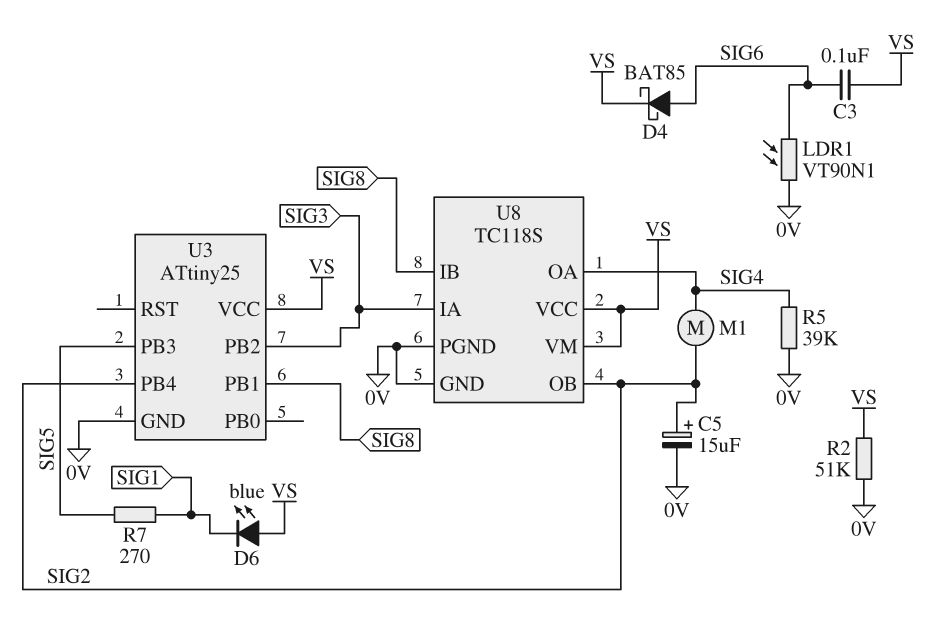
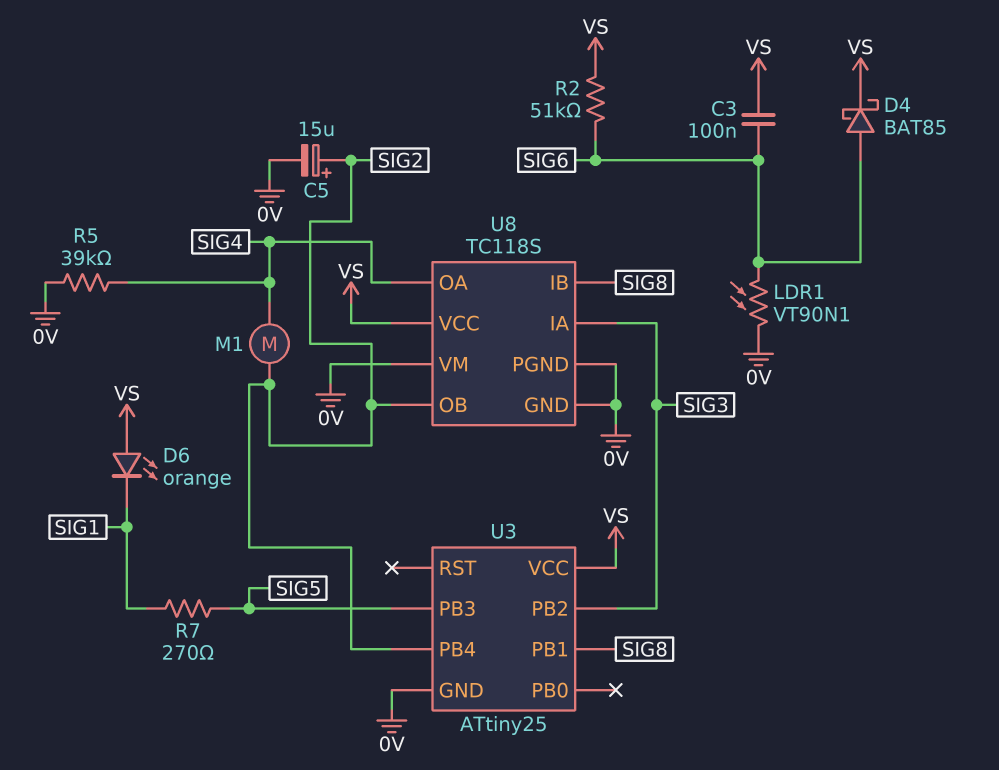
D6: LED blue (A VS, K SIG1) -> LED orange (A VS, K SIG1)
R2: 51k (0V, VS) -> 51k (SIG6, VS)
U8 pin VM: VS -> 0V

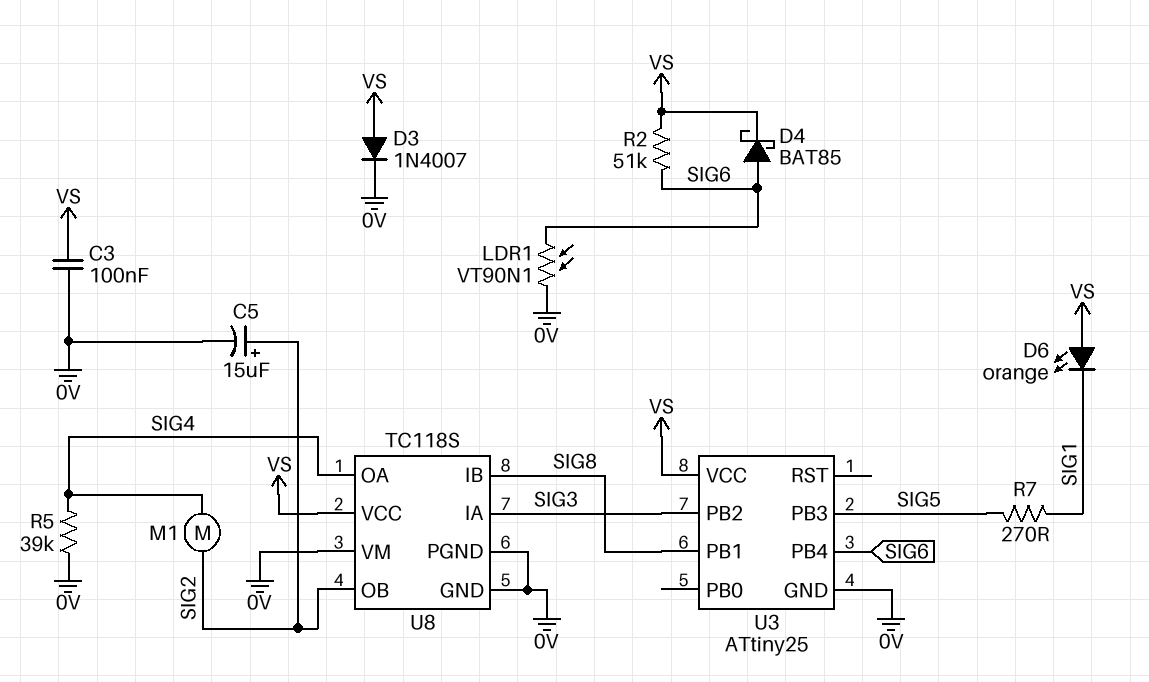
C3: 100nF (SIG6, VS) -> 100nF (0V, VS)
D3: none -> diode 1N4007 (A VS, K 0V)
U3 pin PB4: SIG2 -> SIG6

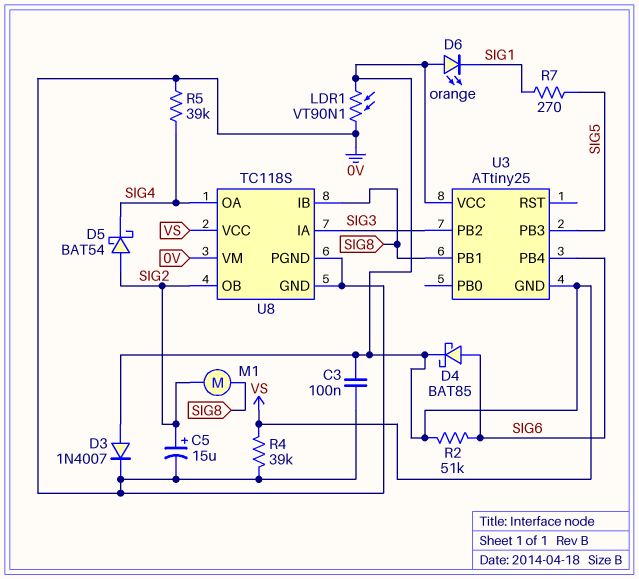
D5: none -> schottky BAT54 (A SIG2, K SIG4)
LDR1: VT90N1 (0V, SIG6) -> VT90N1 (0V, VS)
M1: motor (SIG2, SIG4) -> motor (SIG2, SIG8)
R4: none -> 39k (0V, VS)
U3 pin GND: 0V -> VS

